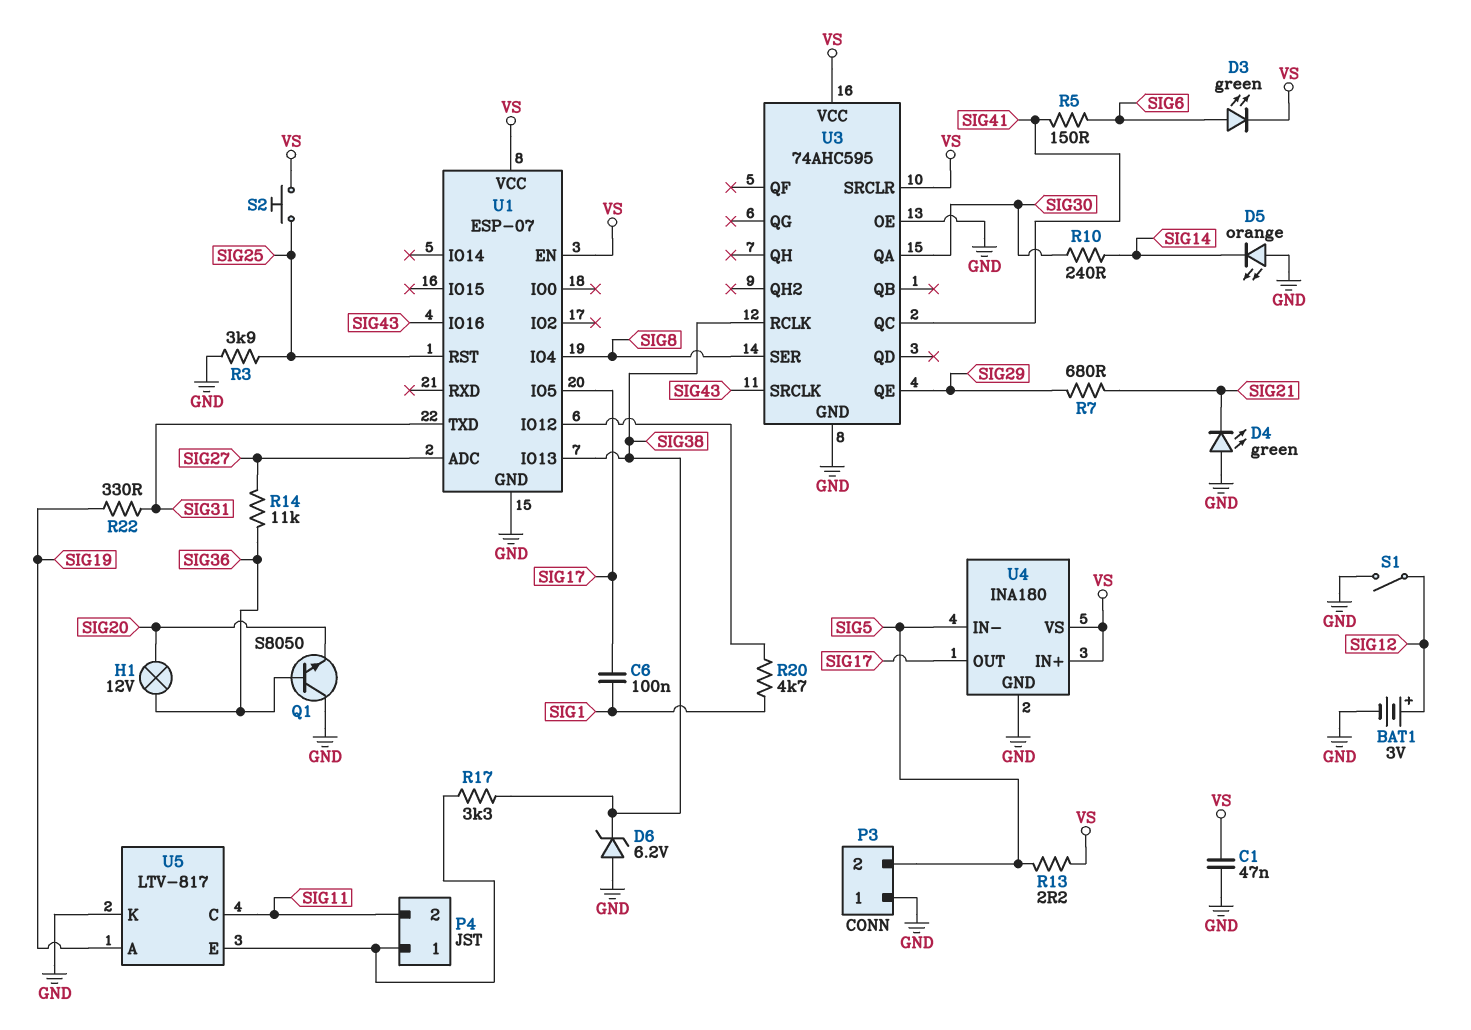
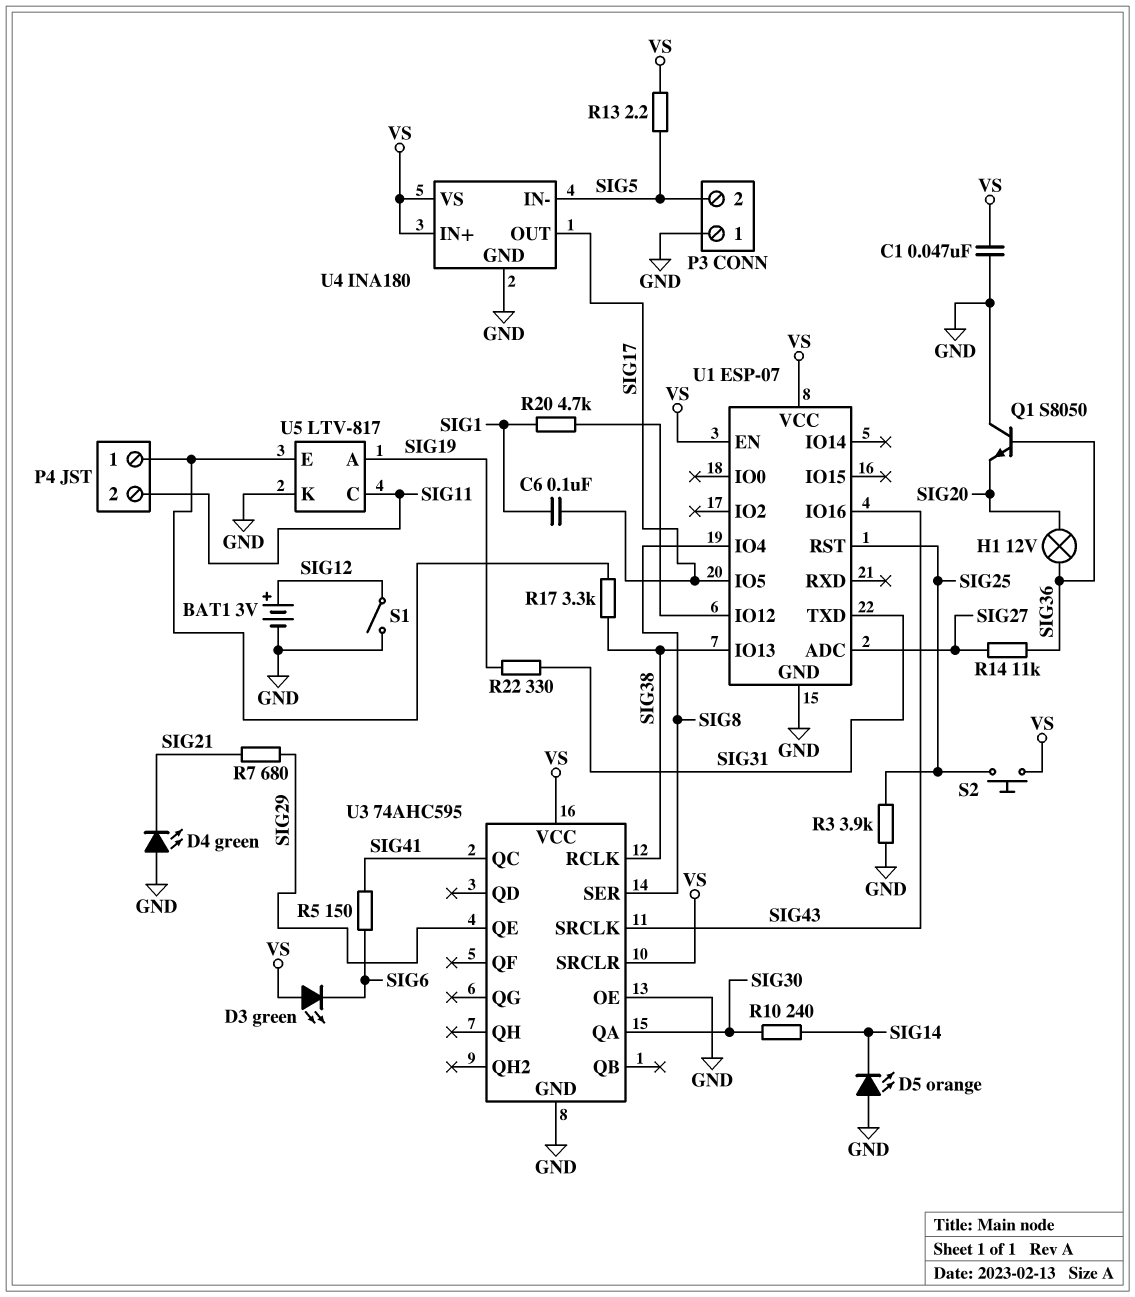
D3: LED green (A SIG6, K VS) -> LED green (A VS, K SIG6)
D6: zener 6.2V (A GND, K SIG38) -> none

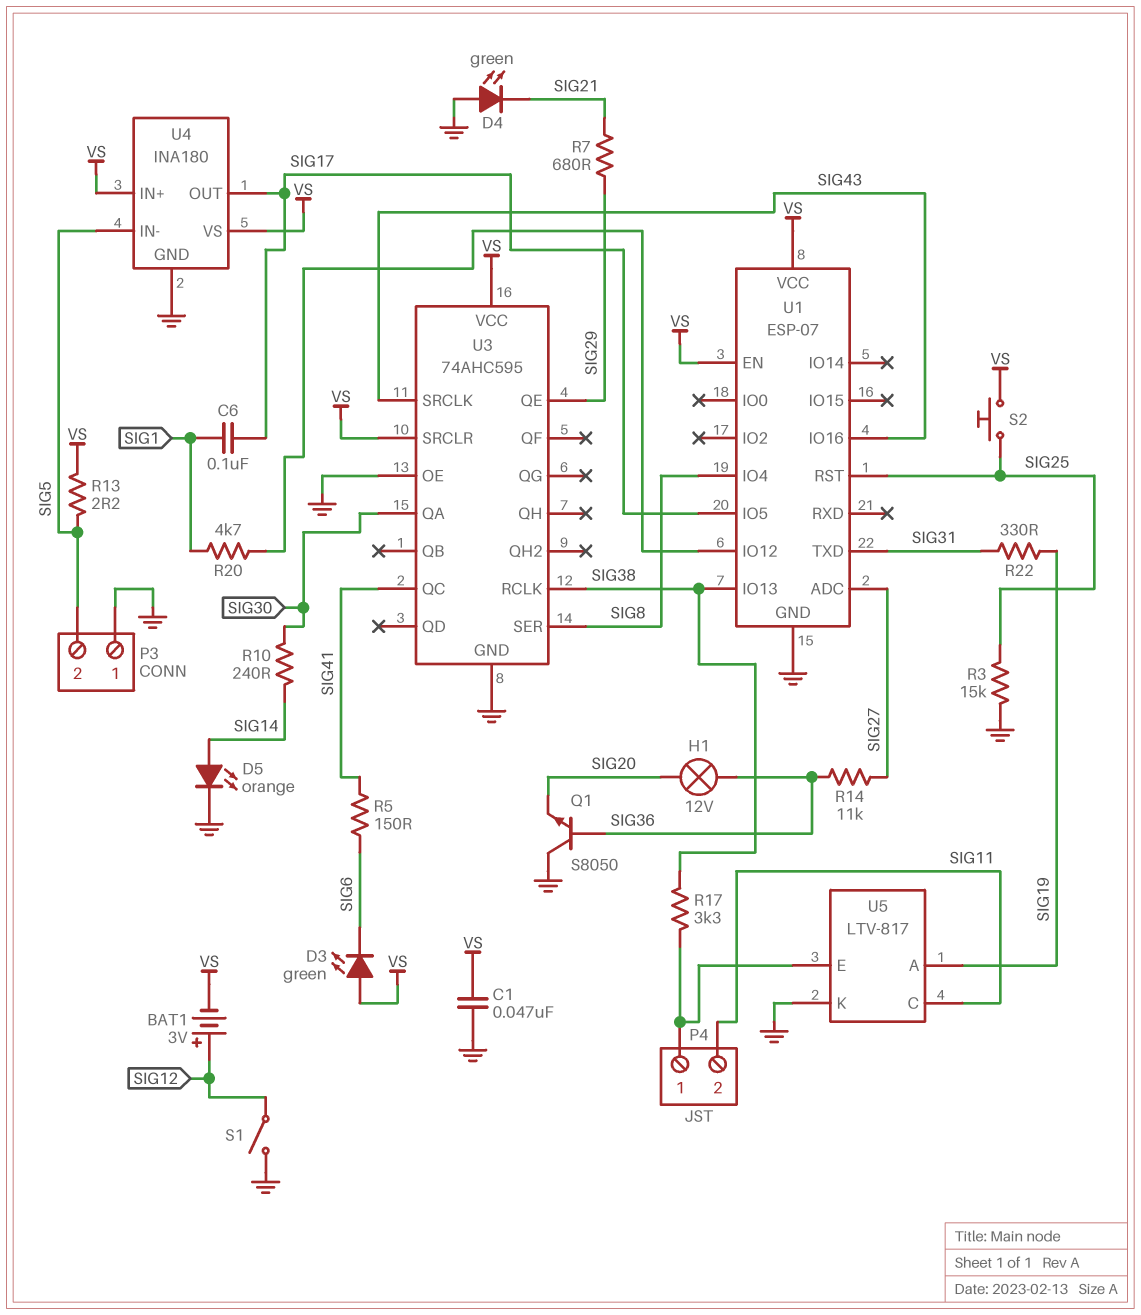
BAT1: 3V (plus SIG12, minus GND) -> 3V (plus SIG12, minus VS)
D5: LED orange (A GND, K SIG14) -> LED orange (A SIG14, K GND)
R3: 3.9k (GND, SIG25) -> 15k (GND, SIG25)

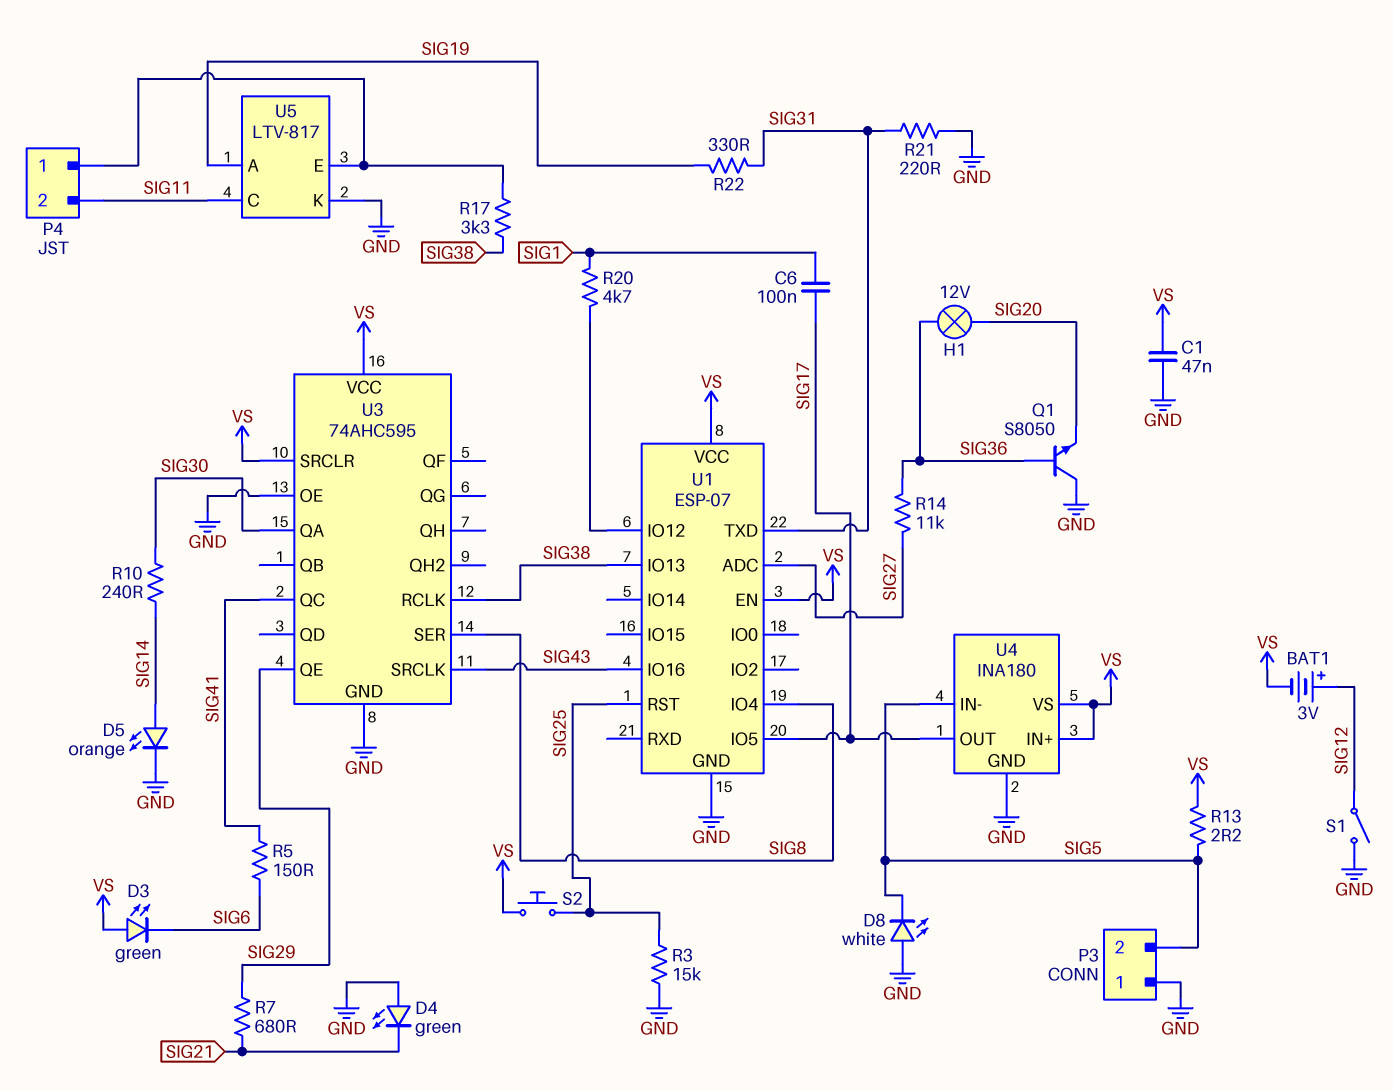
D8: none -> LED white (A GND, K SIG5)
R21: none -> 220 (GND, SIG31)

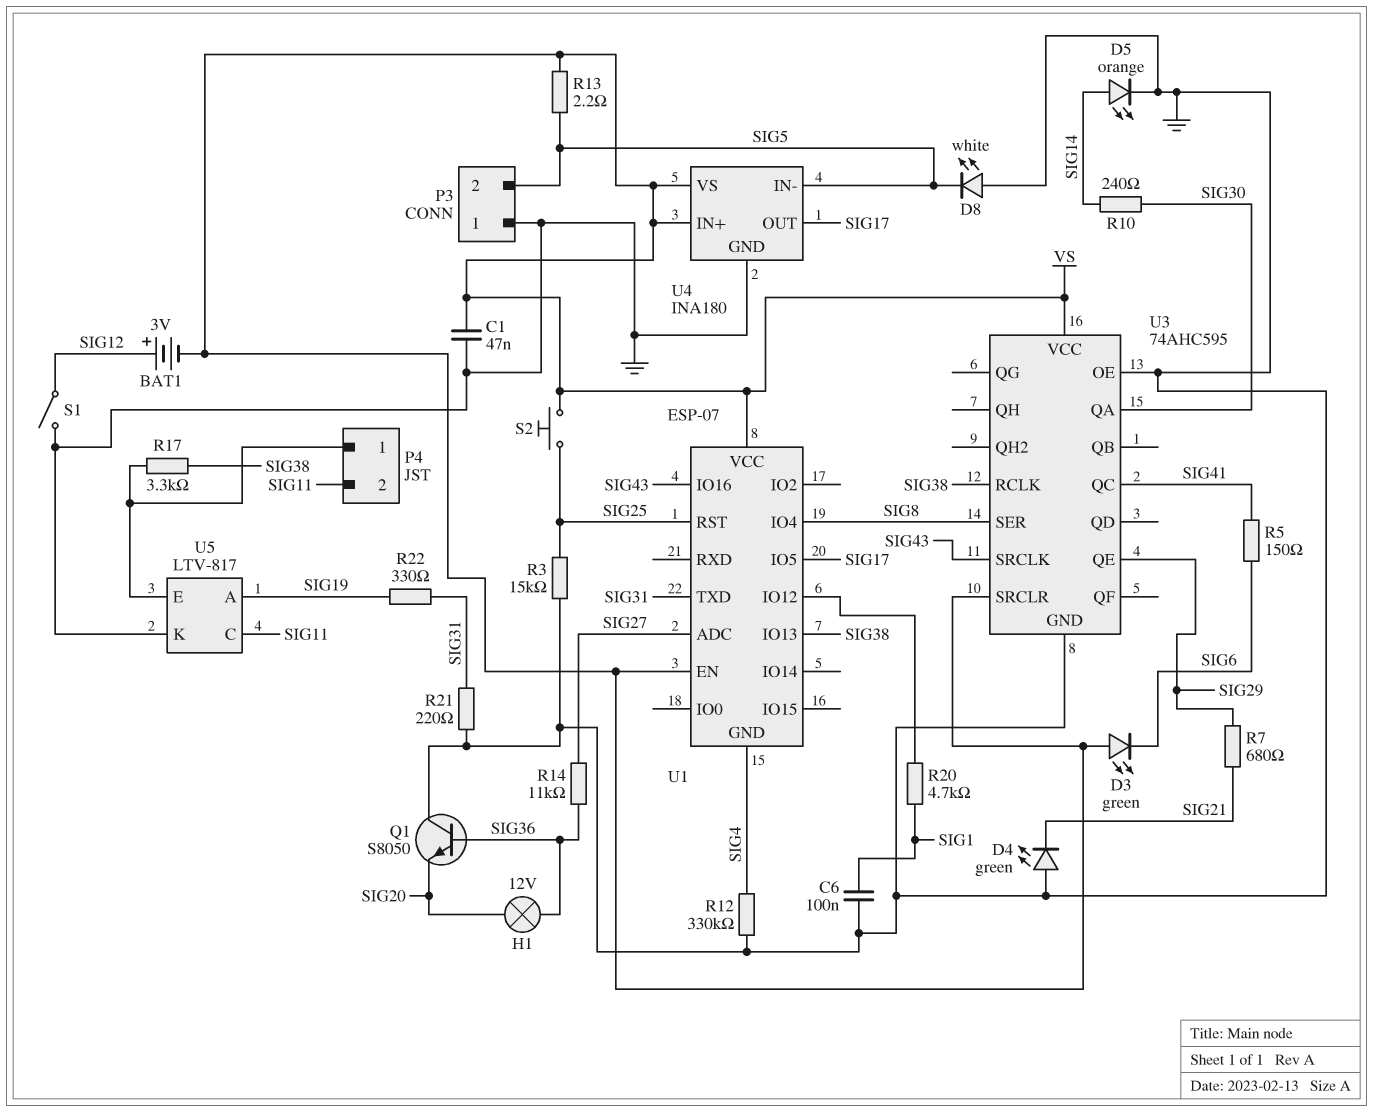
C6: 100nF (SIG1, SIG17) -> 100nF (GND, SIG1)
R12: none -> 330k (GND, SIG4)
U1 pin GND: GND -> SIG4

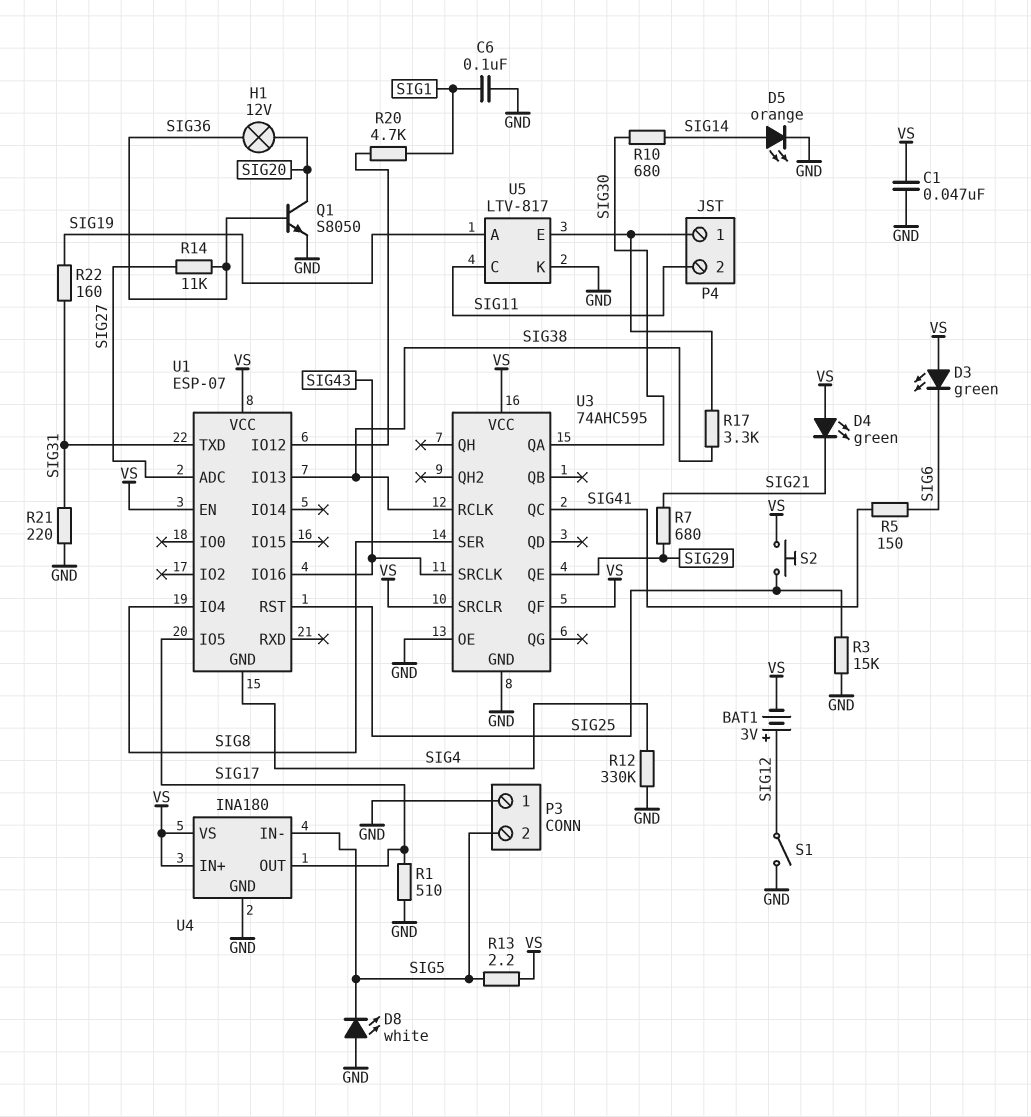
D4: LED green (A GND, K SIG21) -> LED green (A VS, K SIG21)
Q1: NPN S8050 (B SIG36, C GND, E SIG20) -> NPN S8050 (B SIG36, C SIG20, E GND)
R1: none -> 510 (GND, SIG17)
R10: 240 (SIG14, SIG30) -> 680 (SIG14, SIG30)
R22: 330 (SIG19, SIG31) -> 160 (SIG19, SIG31)
U3 pin QF: none -> VS

